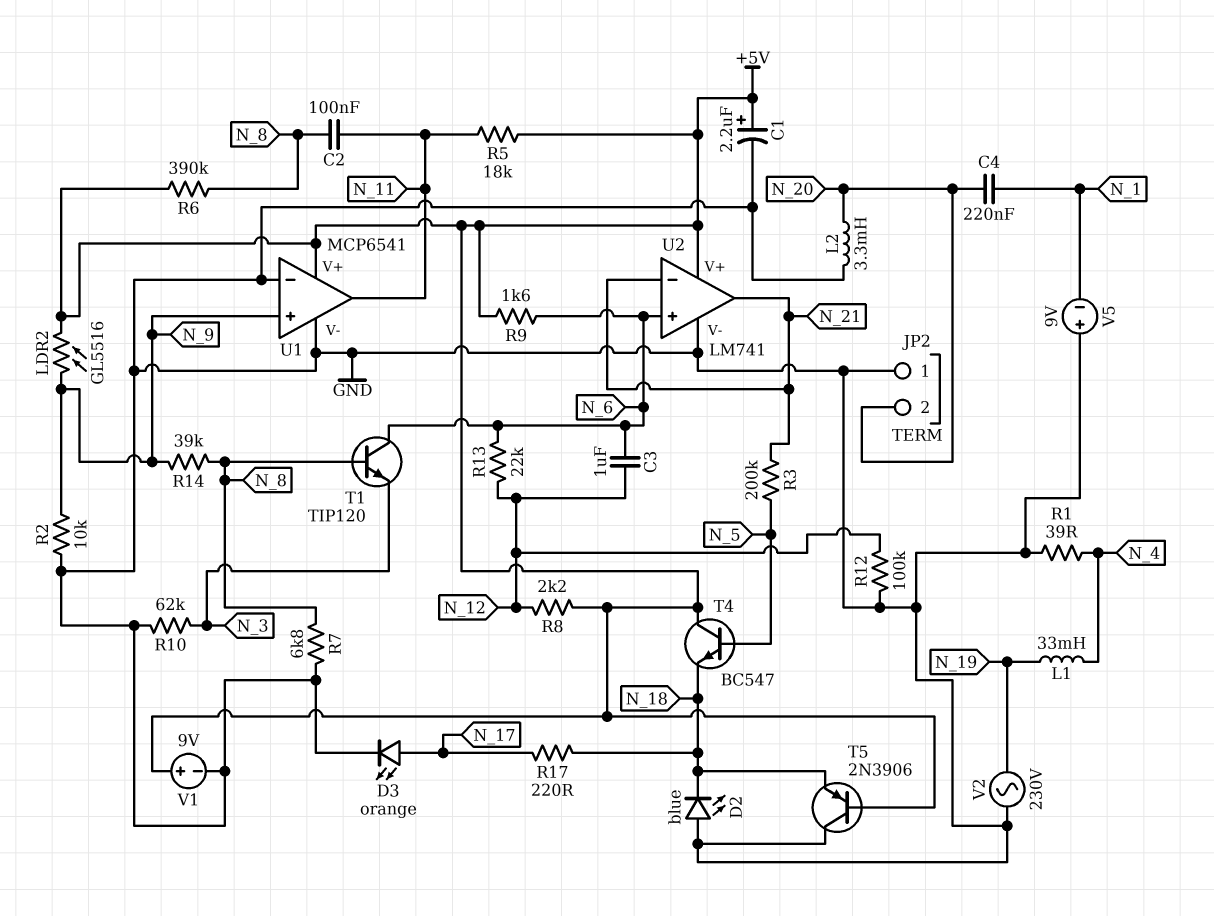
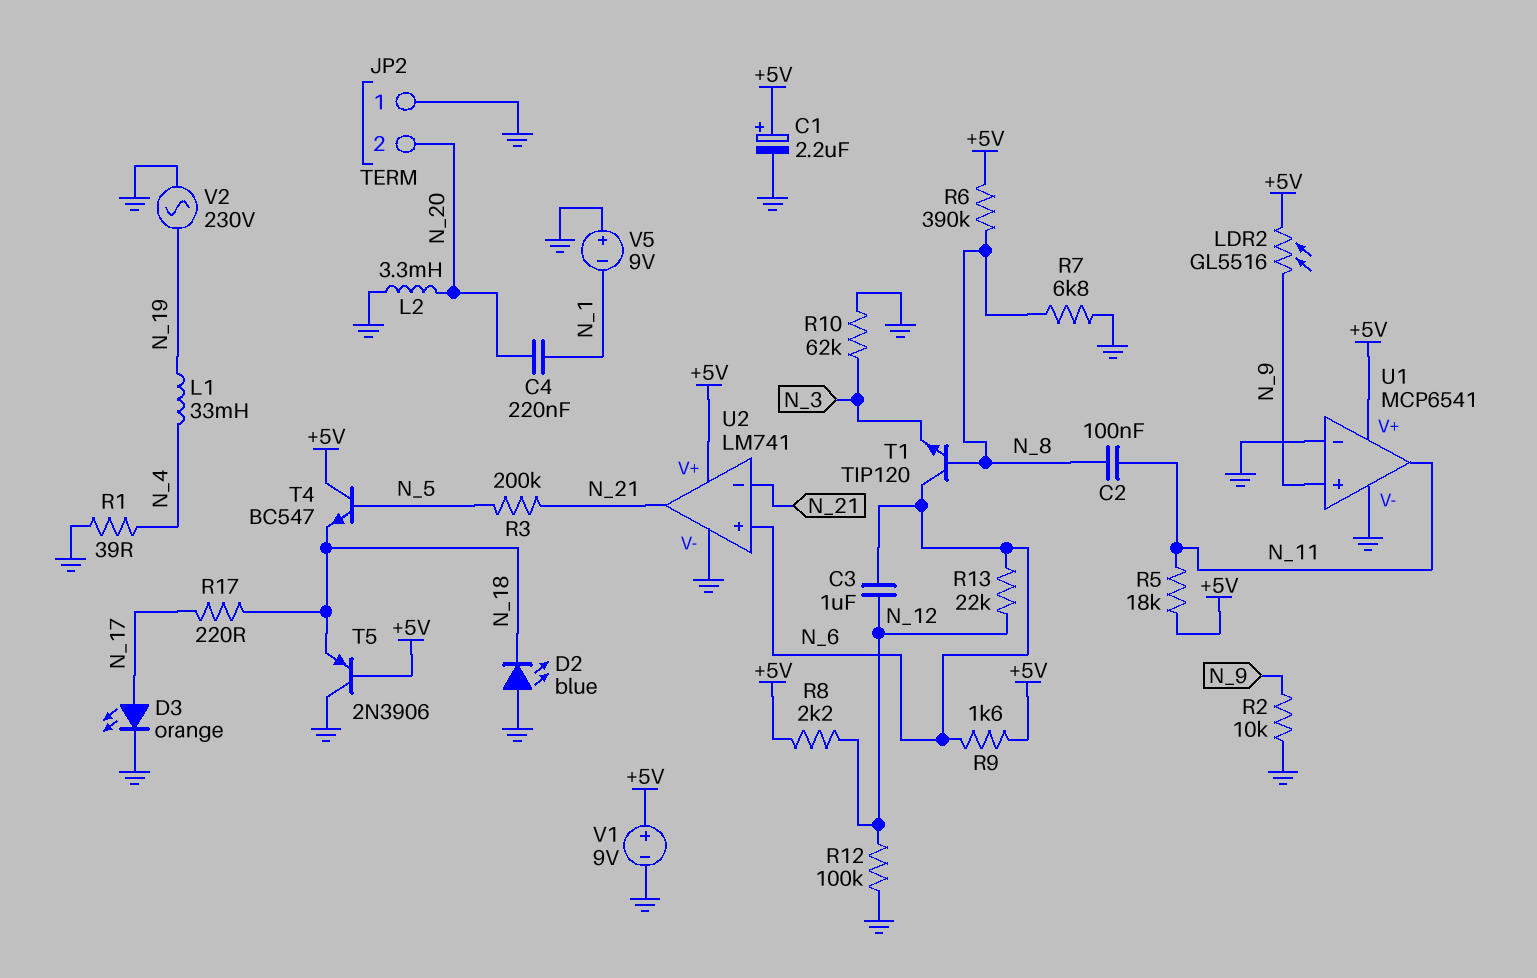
R14: 39k (N_8, N_9) -> none

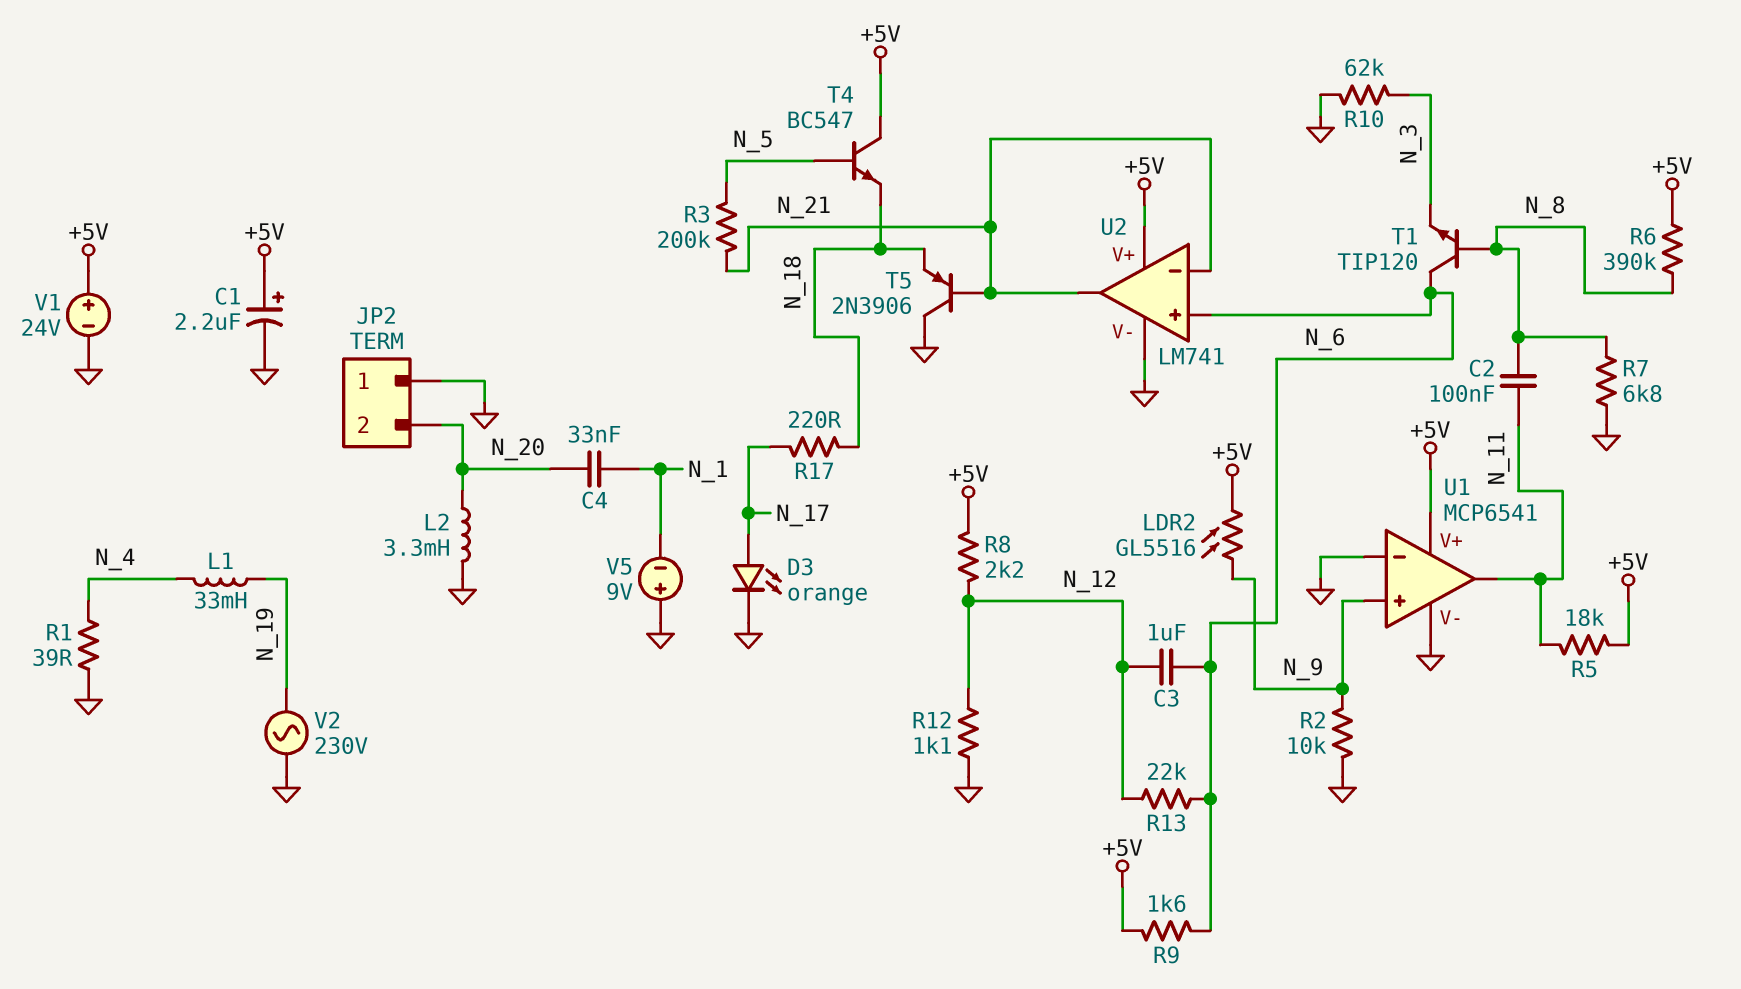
C4: 220nF (N_1, N_20) -> 33nF (N_1, N_20)
D2: LED blue (A GND, K N_18) -> none
R12: 100k (GND, N_12) -> 1.1k (GND, N_12)
T5: PNP 2N3906 (B +5V, C GND, E N_18) -> PNP 2N3906 (B N_21, C GND, E N_18)
V1: 9V (plus +5V, minus GND) -> 24V (plus +5V, minus GND)

